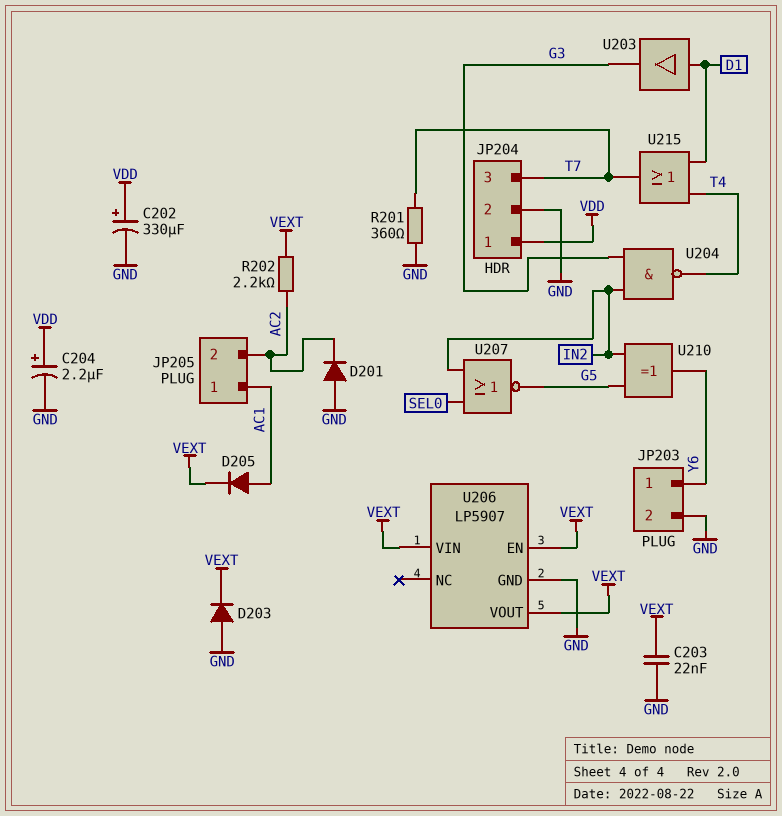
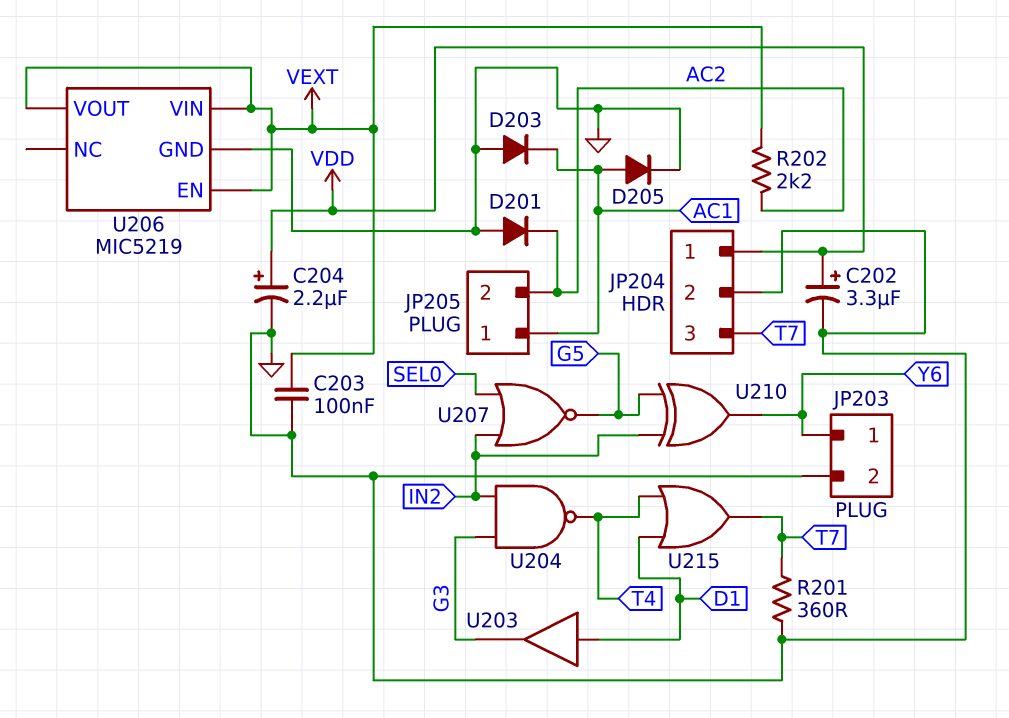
C202: 330uF (plus VDD, minus GND) -> 3.3uF (plus VDD, minus GND)
C203: 22nF (GND, VEXT) -> 100nF (GND, VEXT)
D203: diode (A GND, K VEXT) -> diode (A GND, K AC1)
D205: diode (A AC1, K VEXT) -> diode (A AC1, K GND)
U206: LP5907 -> MIC5219

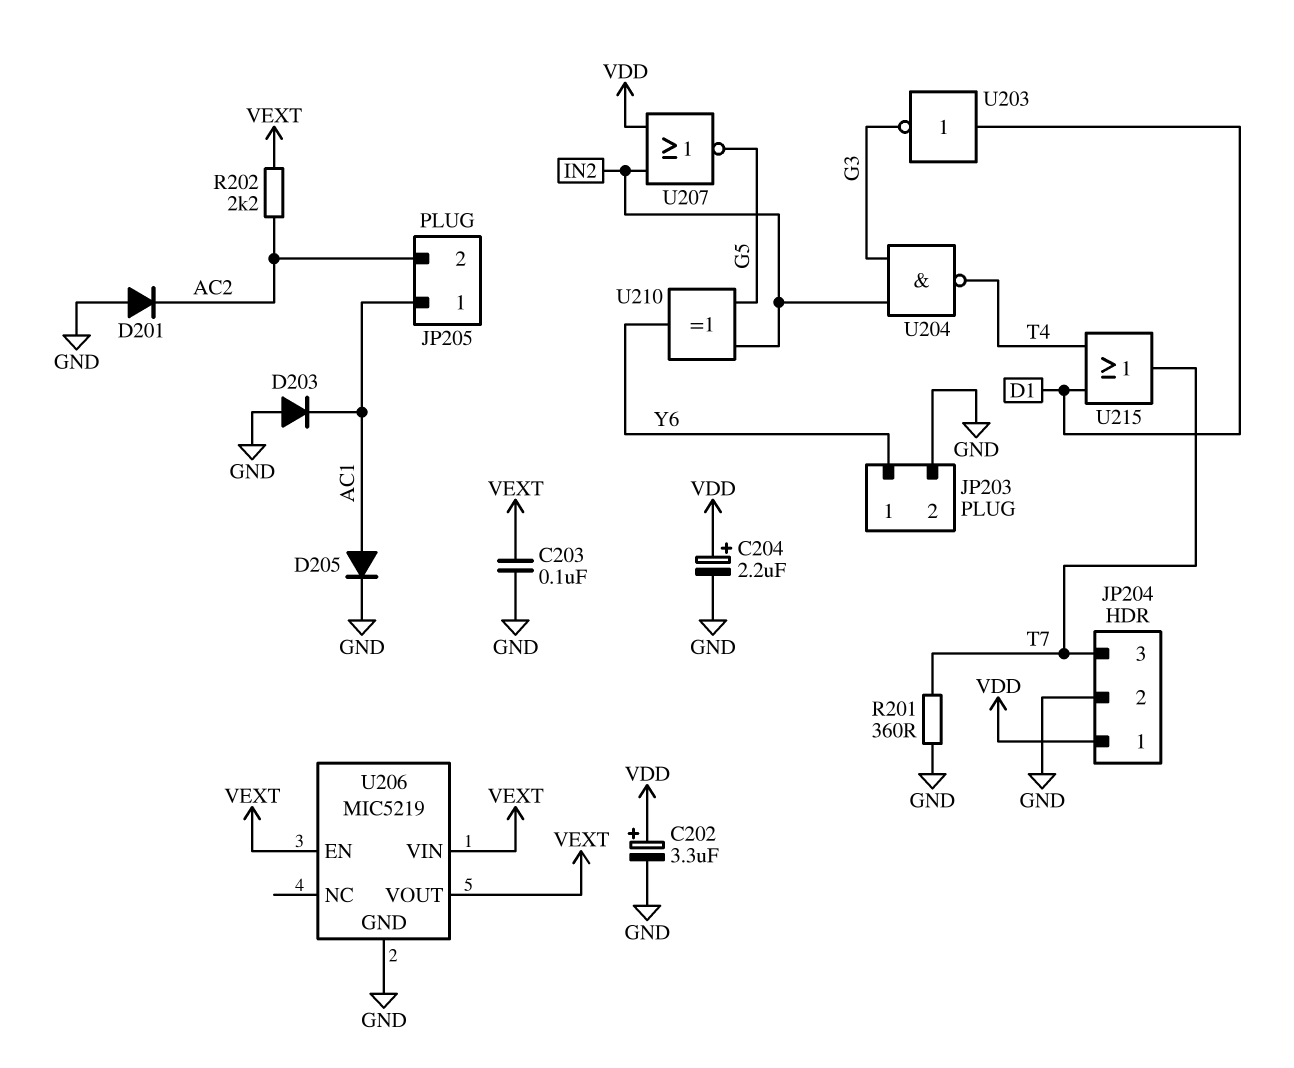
U203: buffer (in D1, out G3) -> NOT (in D1, out G3)
U207: NOR (in IN2, in SEL0, out G5) -> NOR (in IN2, in VDD, out G5)

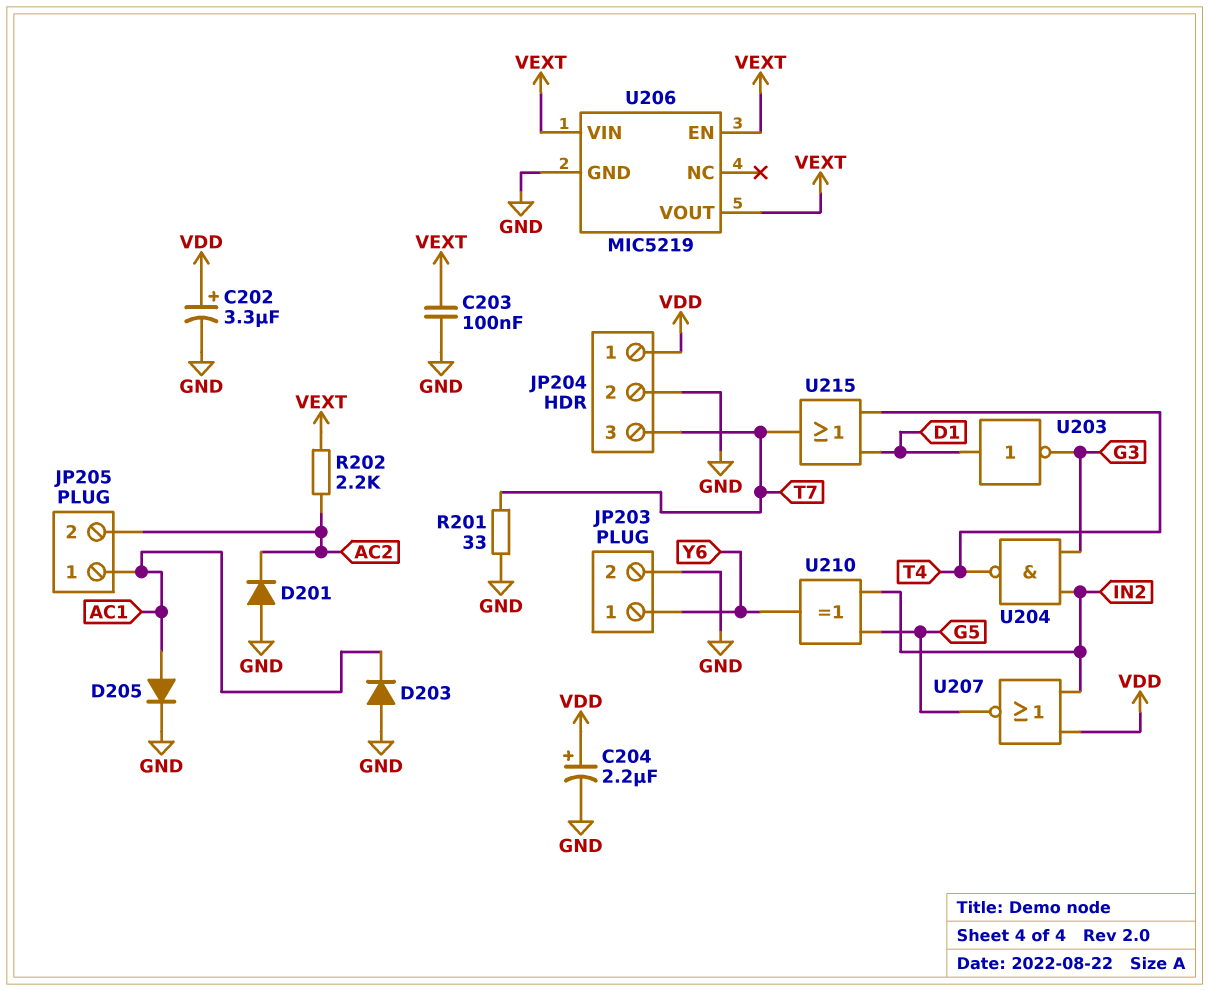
R201: 360 (GND, T7) -> 33 (GND, T7)

